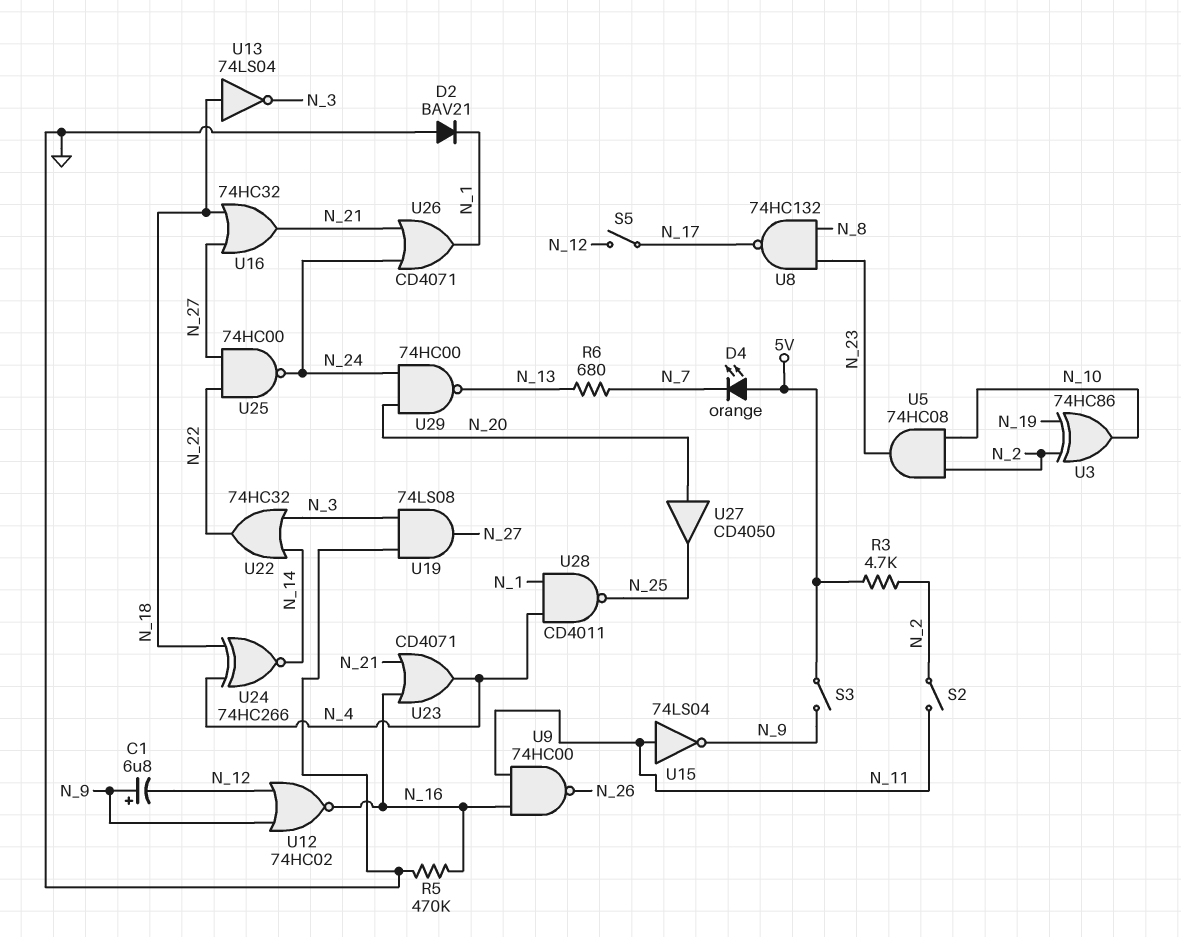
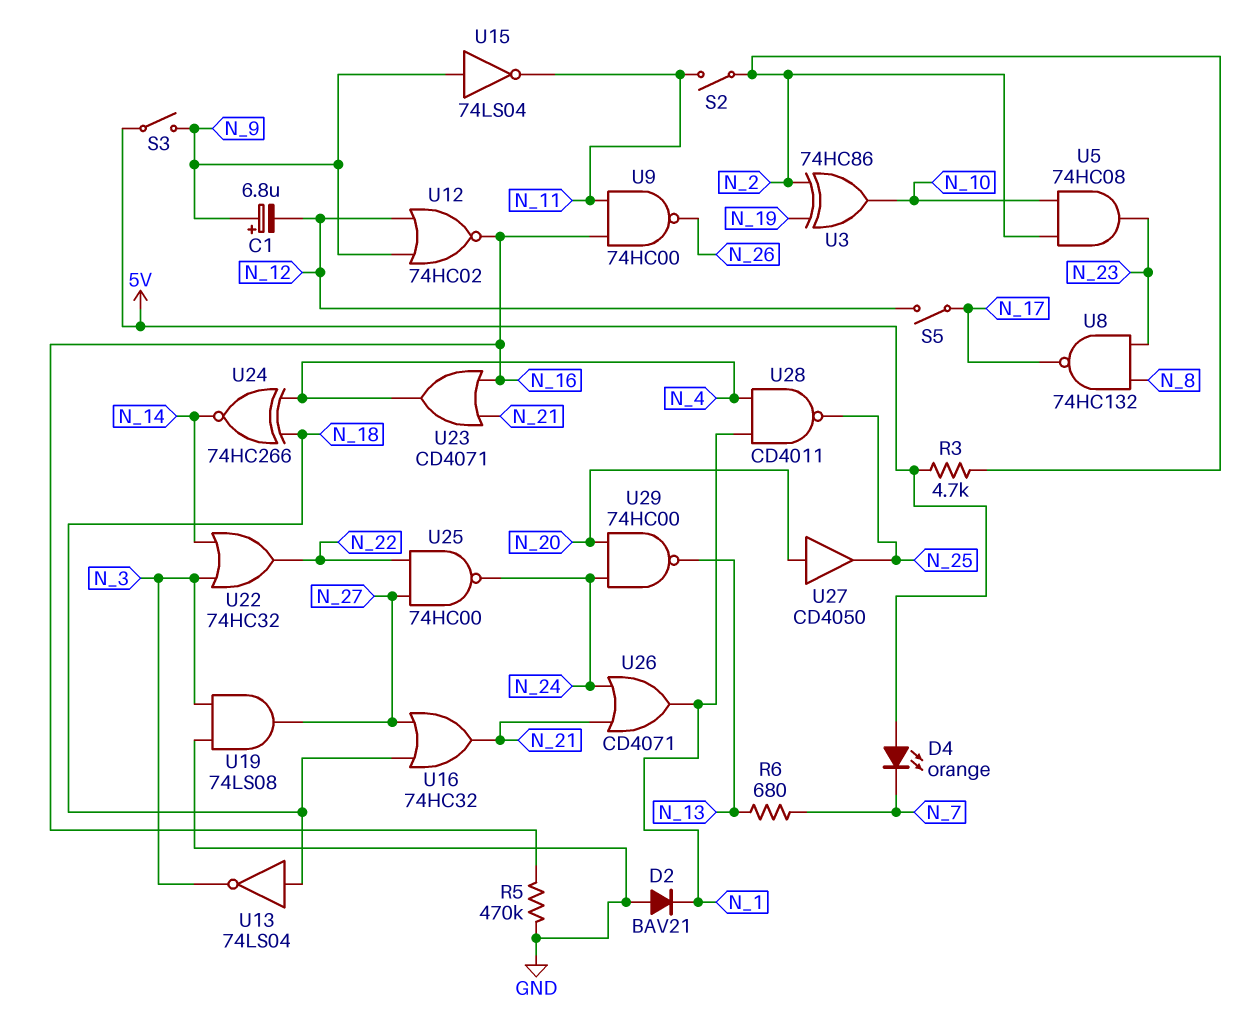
U15: NOT 74LS04 (in N_11, out N_9) -> NOT 74LS04 (in N_9, out N_11)

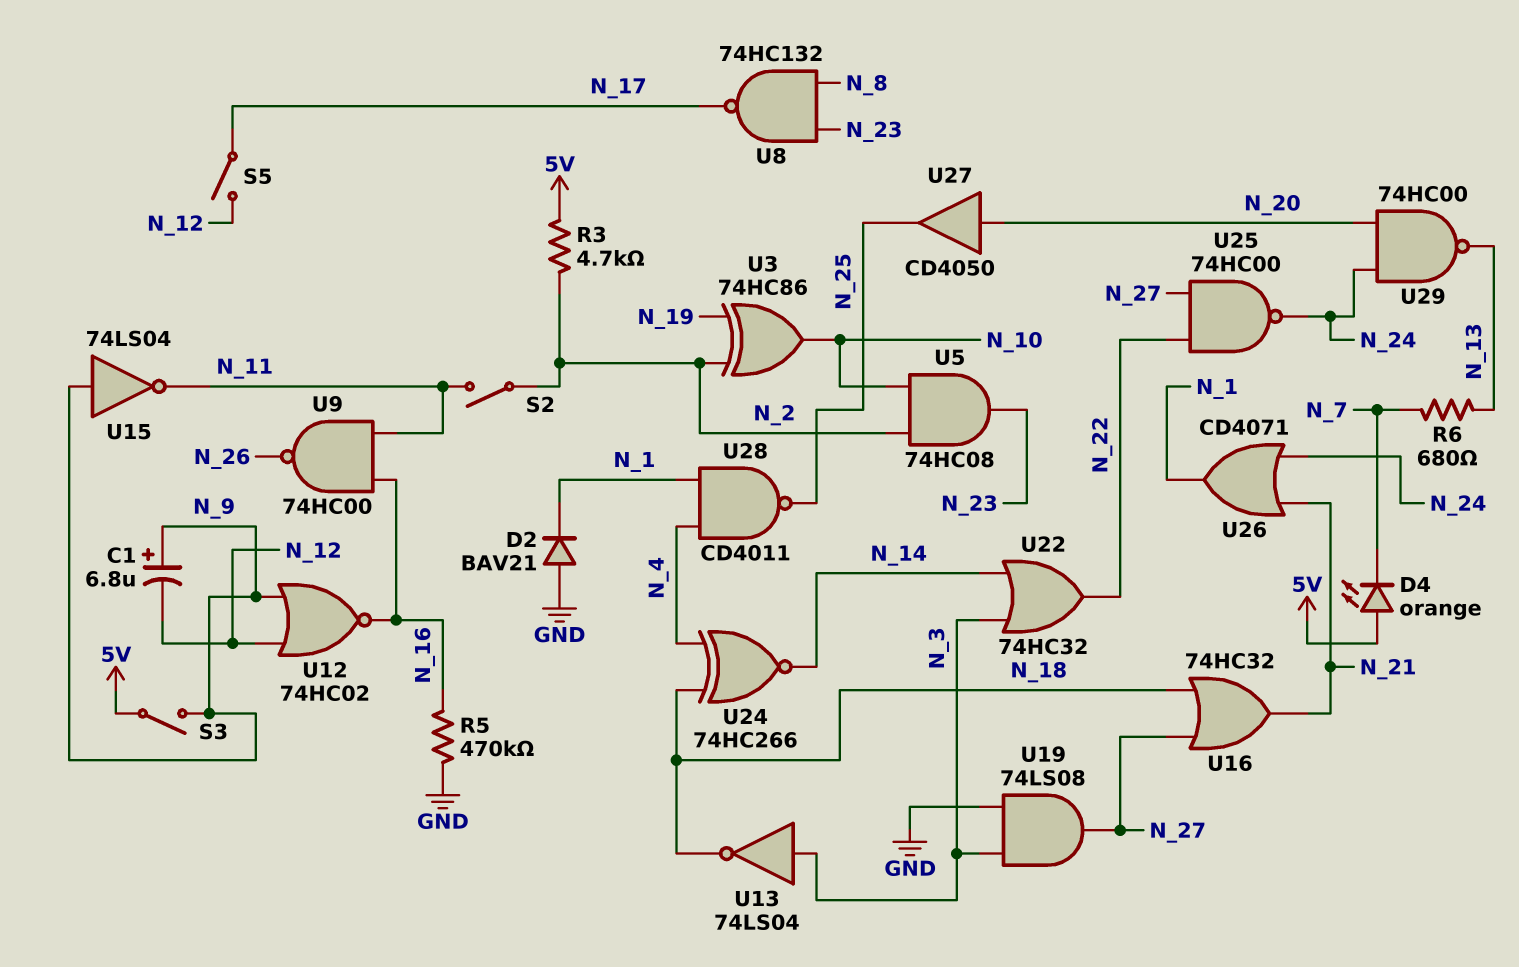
U13: NOT 74LS04 (in N_18, out N_3) -> NOT 74LS04 (in N_3, out N_18)
U23: OR CD4071 (in N_16, in N_21, out N_4) -> none

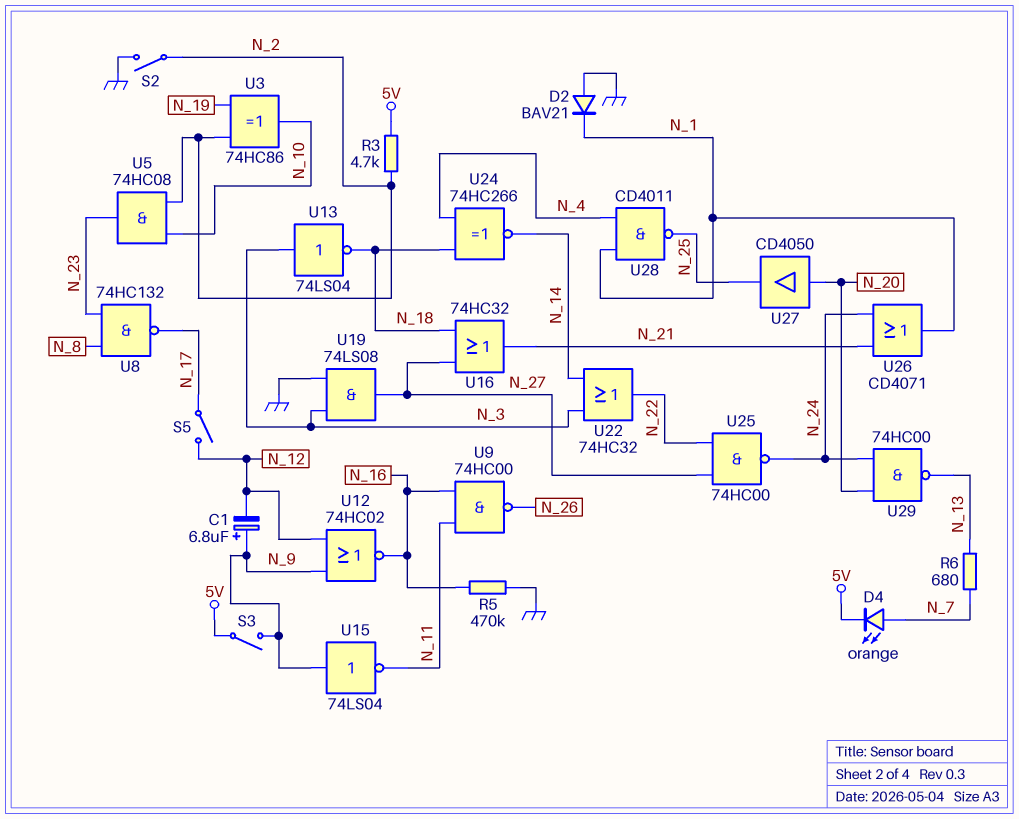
D4: LED orange (A 5V, K N_7) -> LED orange (A N_7, K 5V)
S2: switch (N_2, N_11) -> switch (GND, N_2)

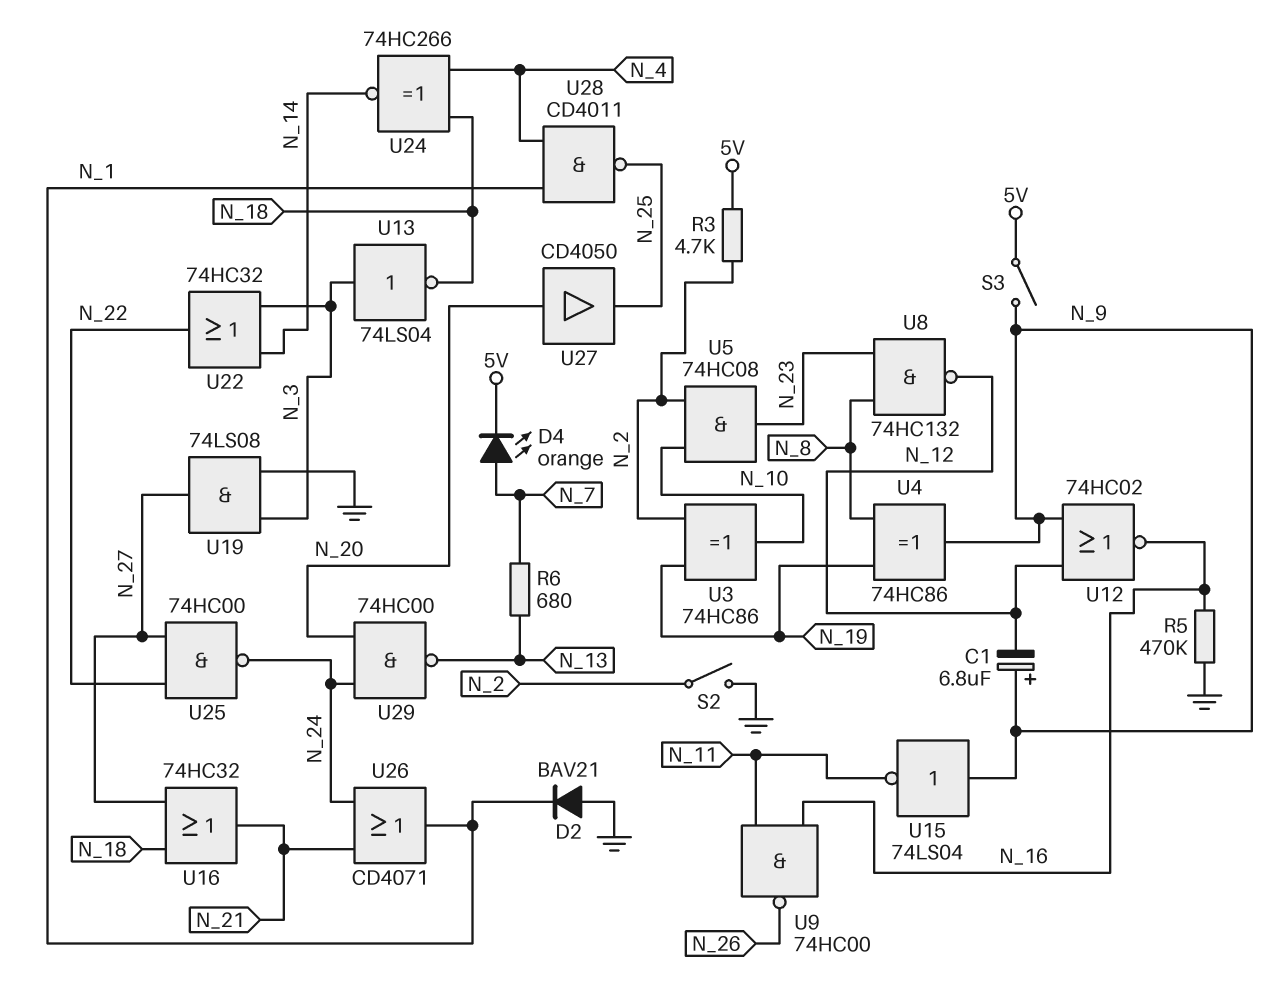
S5: switch (N_12, N_17) -> none
U4: none -> XOR 74HC86 (in N_8, in N_19, out N_9)
U8: NAND 74HC132 (in N_8, in N_23, out N_17) -> NAND 74HC132 (in N_8, in N_23, out N_12)

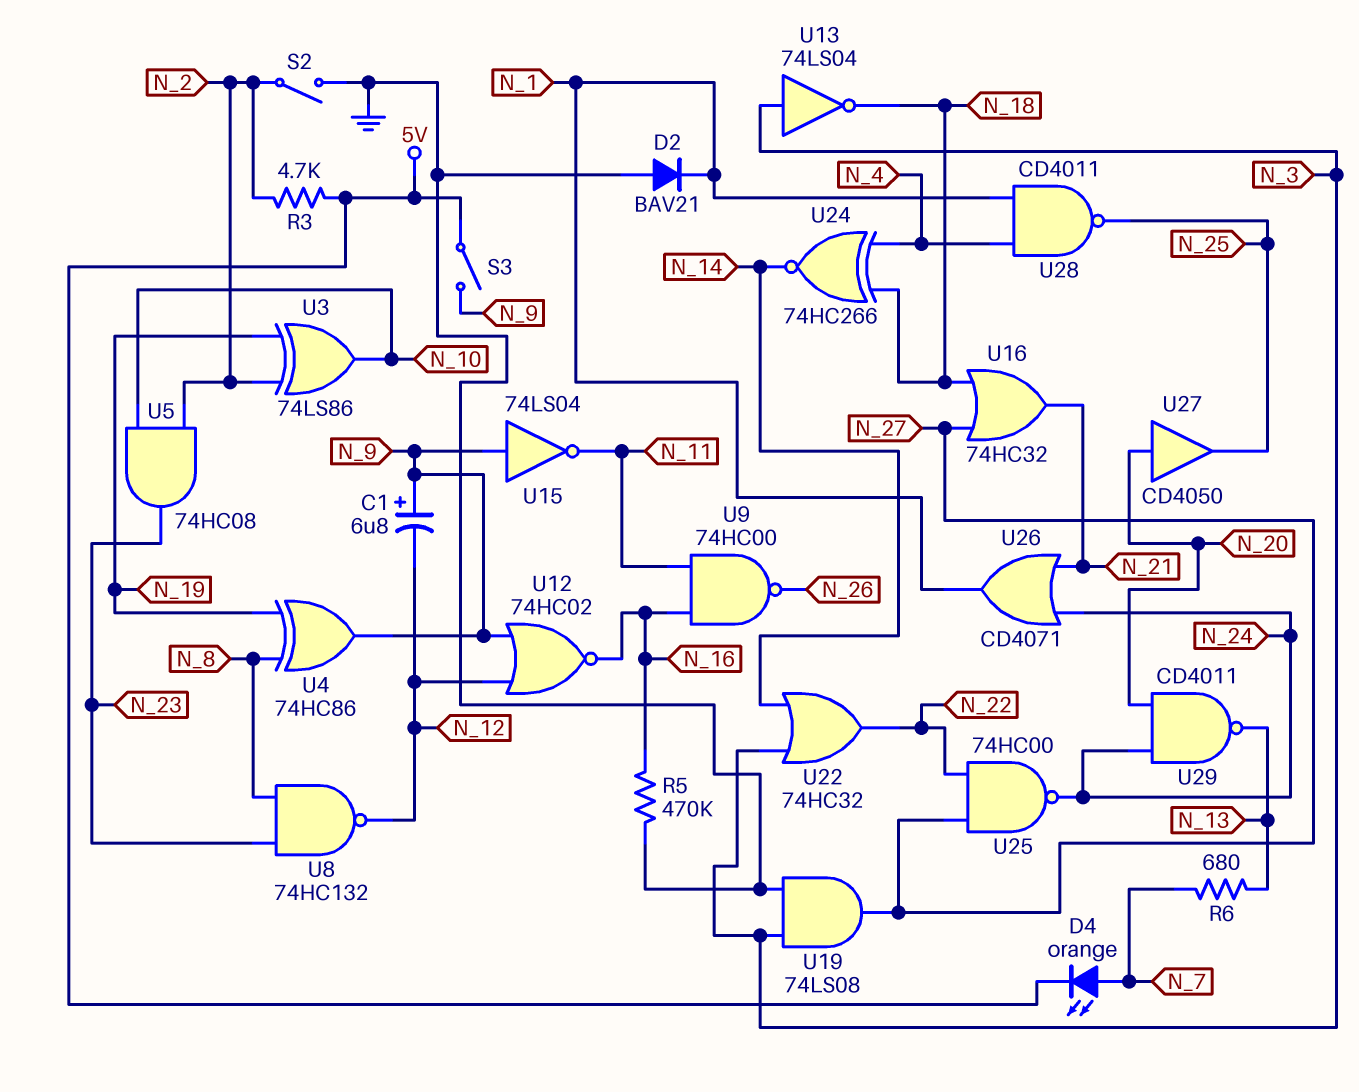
U3: XOR 74HC86 (in N_2, in N_19, out N_10) -> XOR 74LS86 (in N_2, in N_19, out N_10)
U29: NAND 74HC00 (in N_20, in N_24, out N_13) -> NAND CD4011 (in N_20, in N_24, out N_13)

